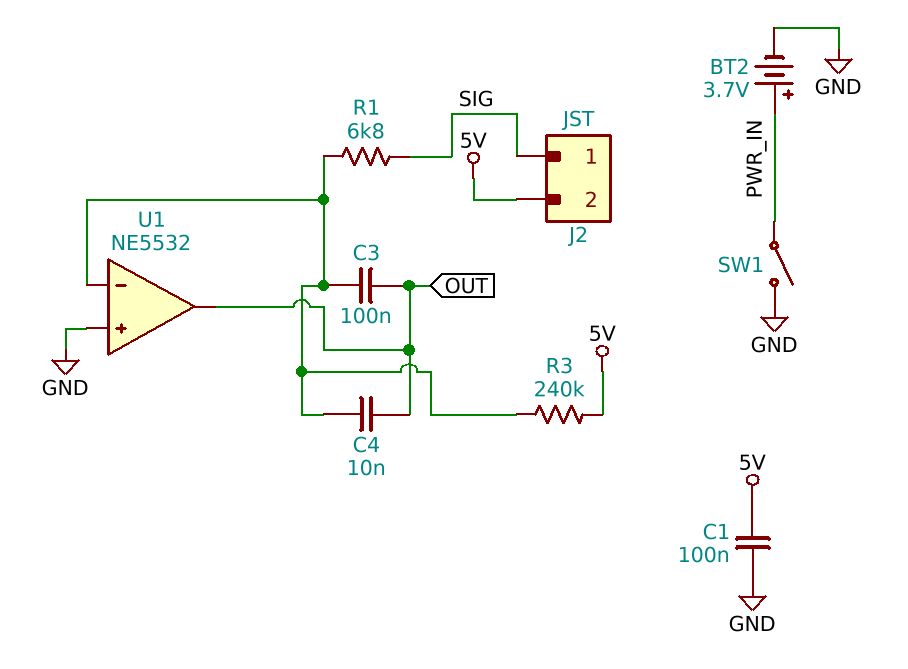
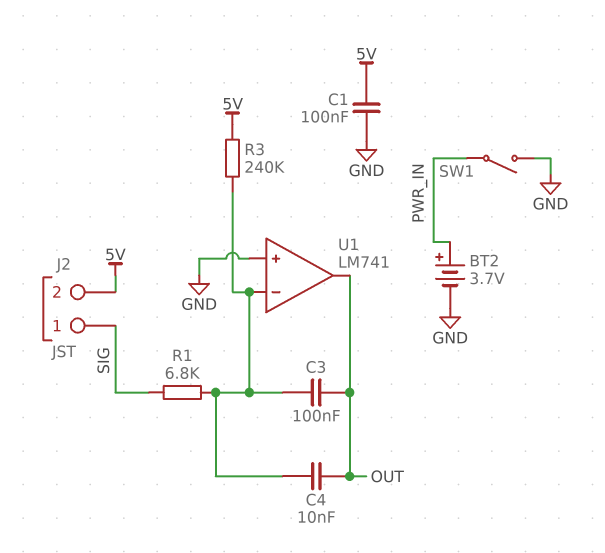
U1: NE5532 -> LM741

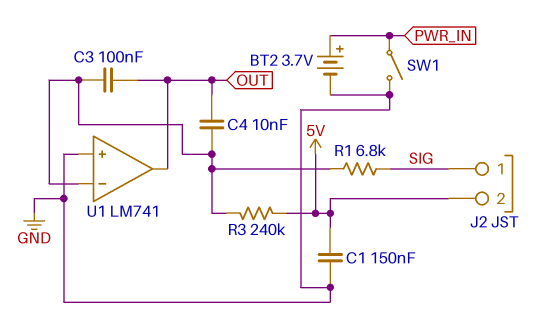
C1: 100nF (5V, GND) -> 150nF (5V, GND)

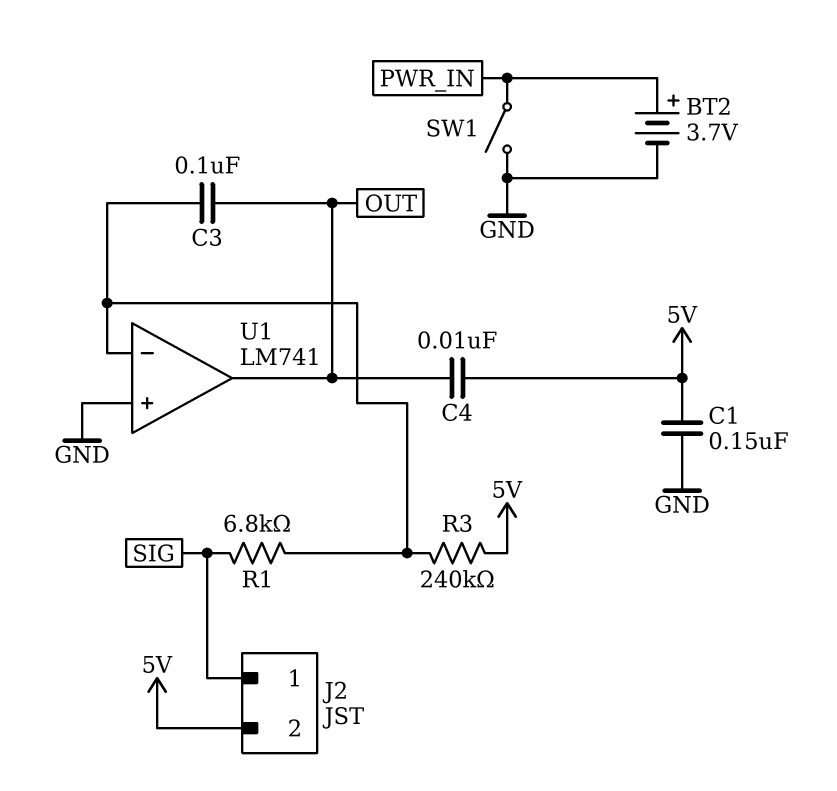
C4: 10nF (OUT, U1/in-) -> 10nF (5V, OUT)

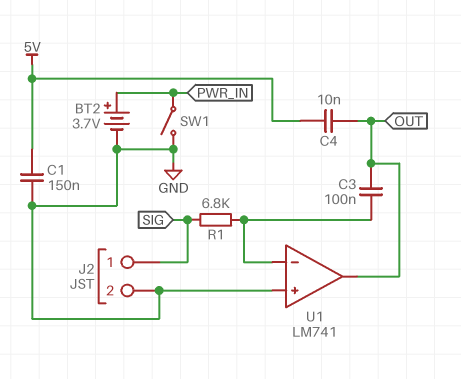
J2 pin 2: 5V -> GND
R3: 240k (5V, U1/in-) -> none

